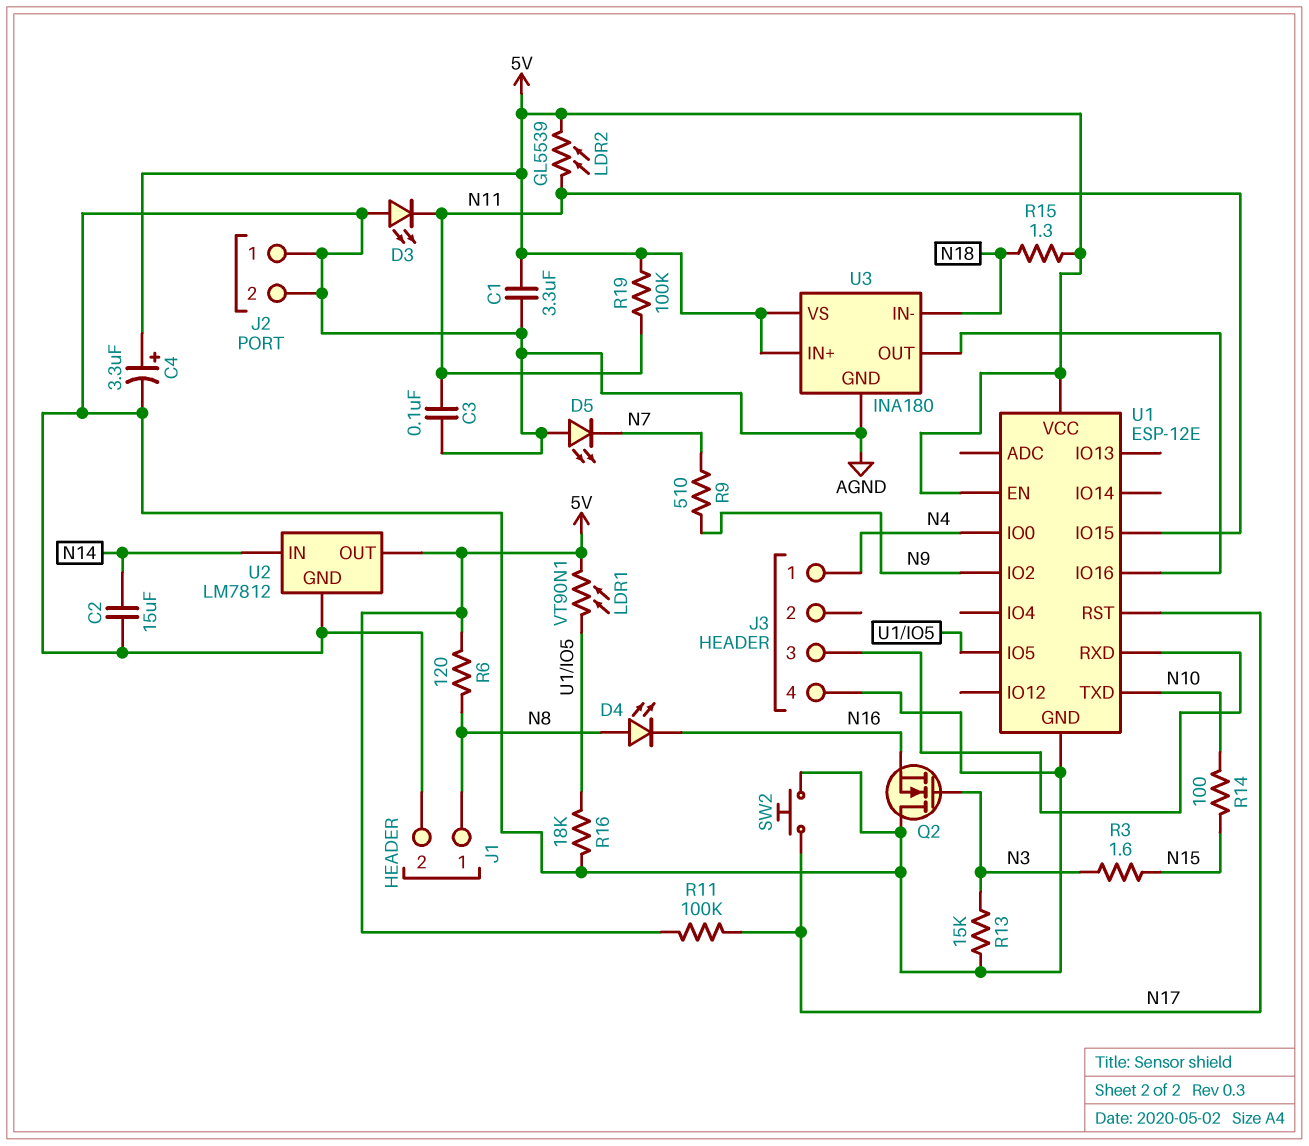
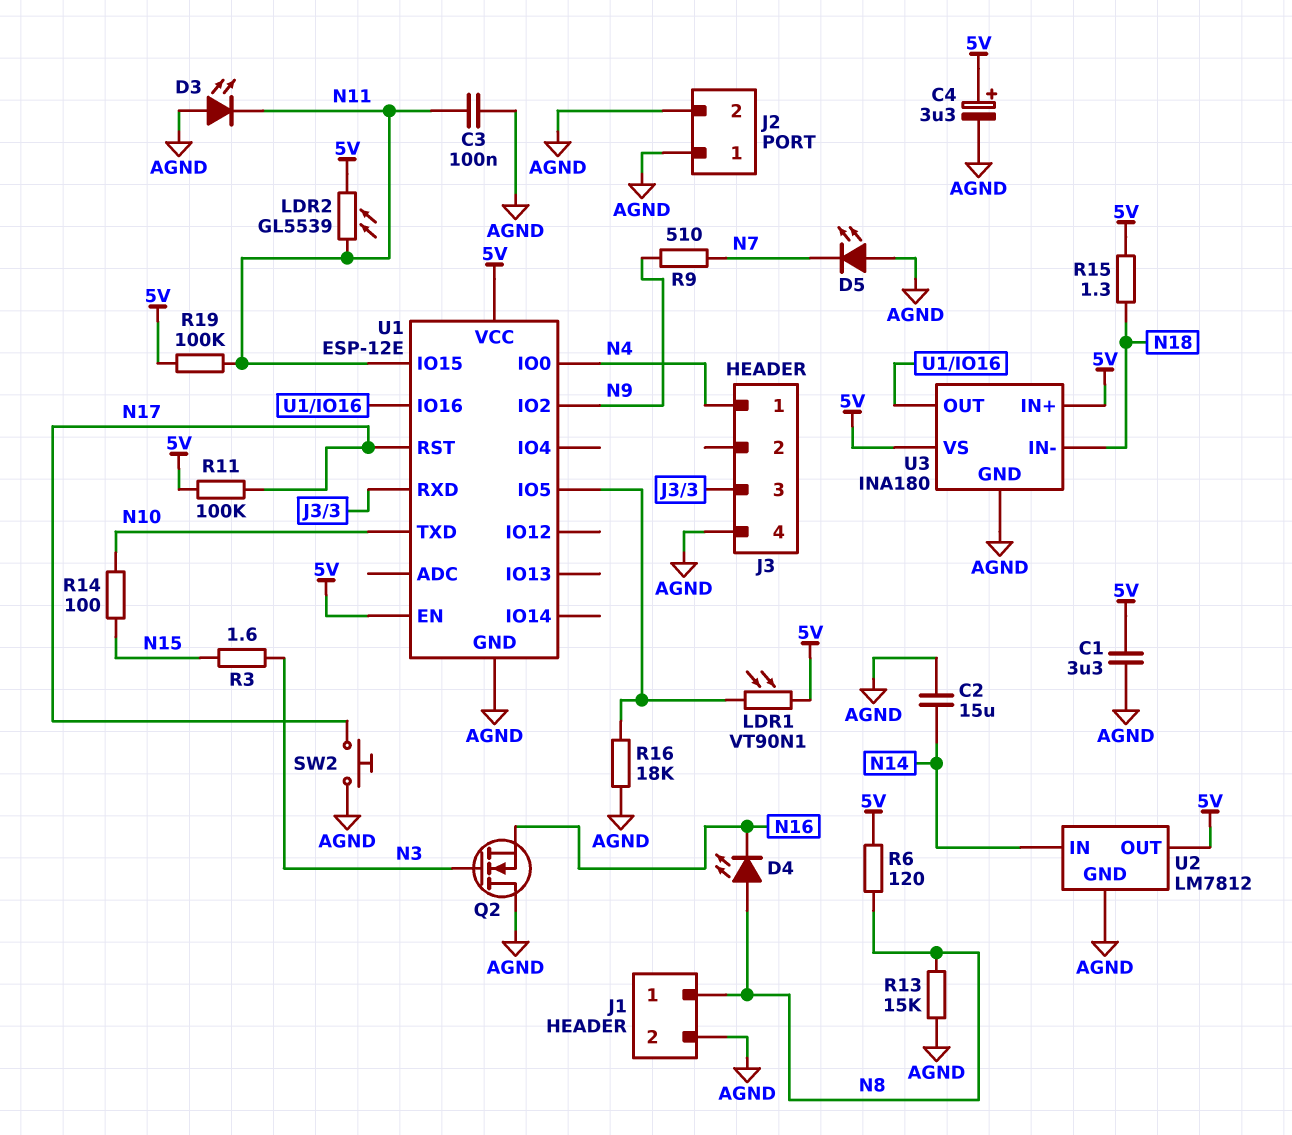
R13: 15k (AGND, N3) -> 15k (AGND, N8)

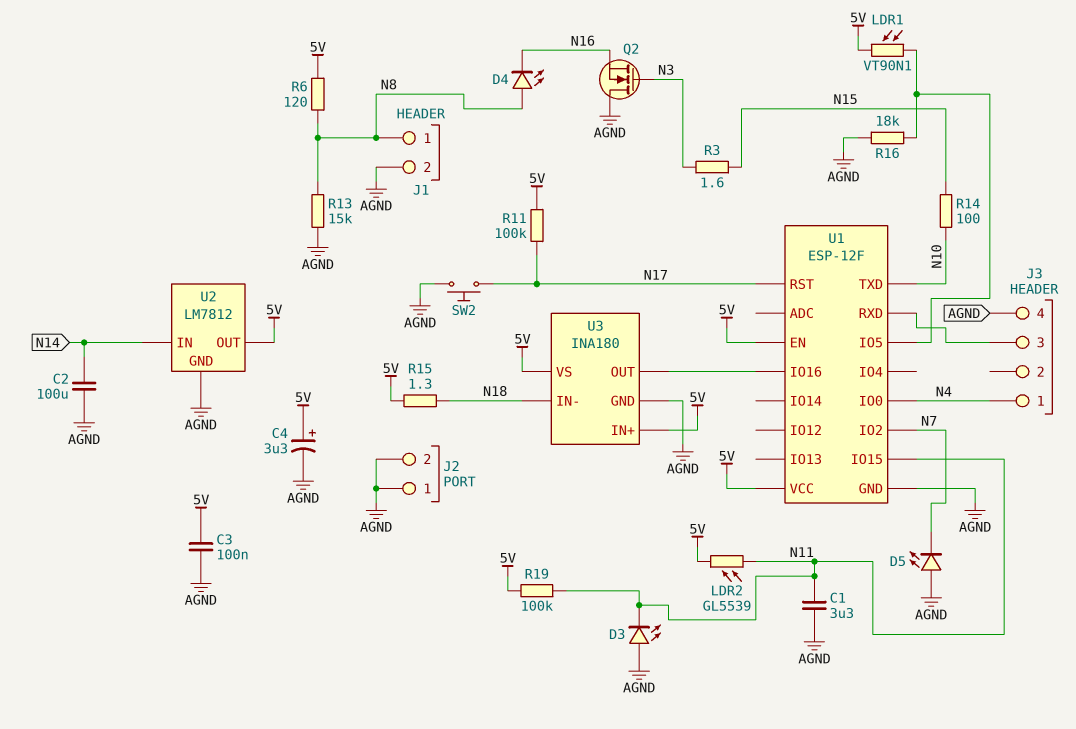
C1: 3.3uF (5V, AGND) -> 3.3uF (AGND, N11)
C2: 15uF (AGND, N14) -> 100uF (AGND, N14)
C3: 100nF (AGND, N11) -> 100nF (5V, AGND)
R9: 510 (N7, N9) -> none
U1: ESP-12E -> ESP-12F
U1 pin IO2: N9 -> N7

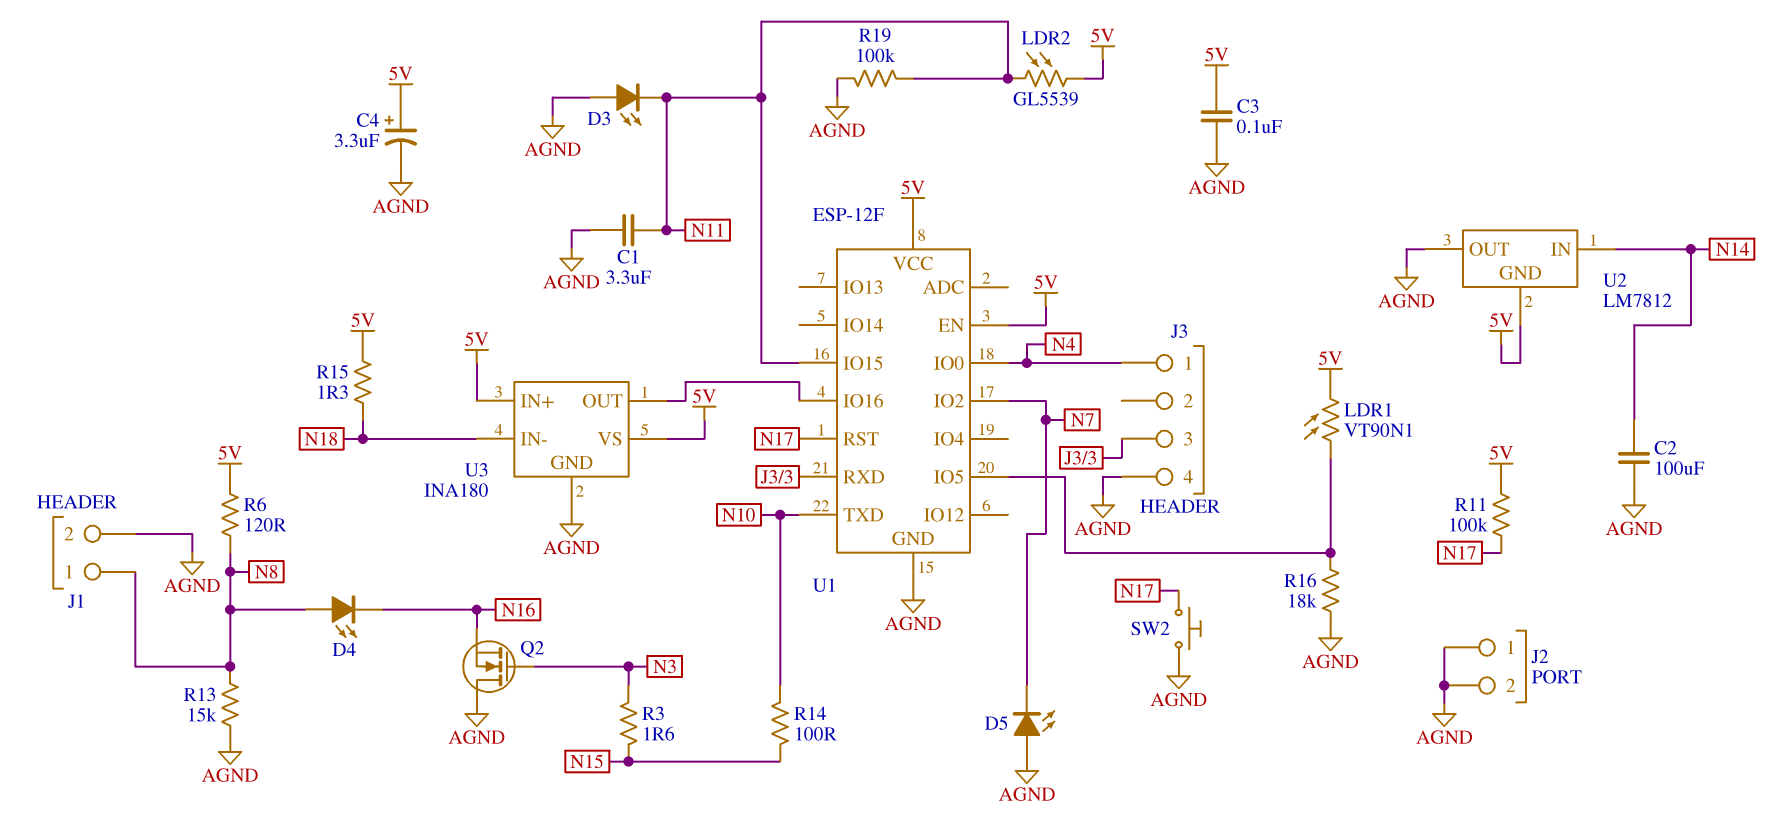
R19: 100k (5V, N11) -> 100k (AGND, N11)
U2 pin GND: AGND -> 5V
U2 pin OUT: 5V -> AGND

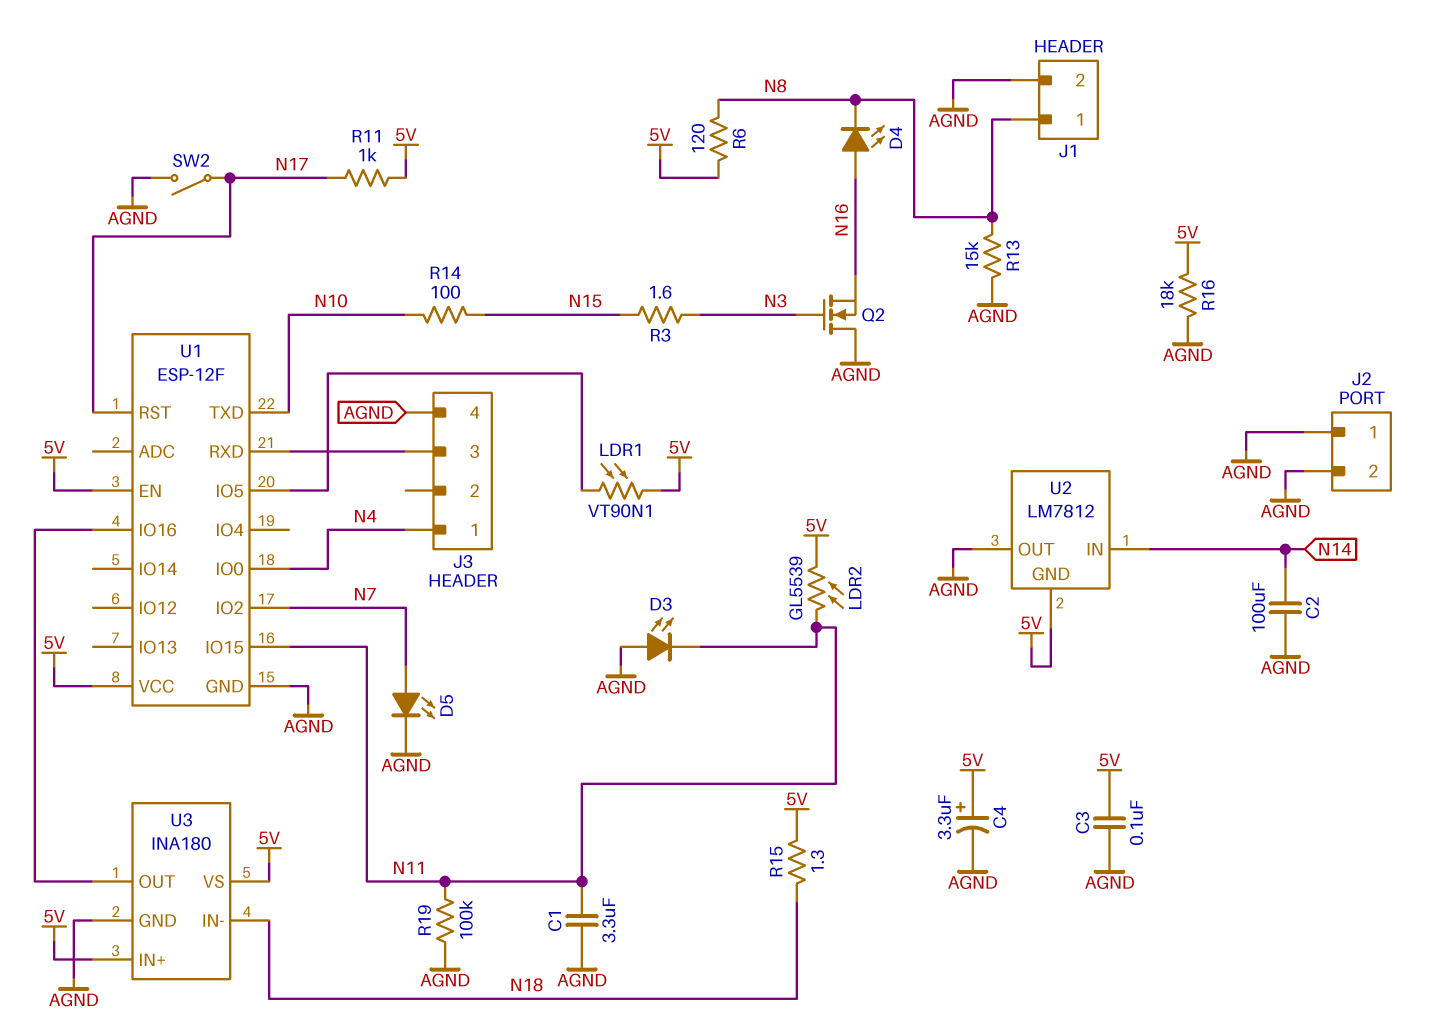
D4: LED (A N8, K N16) -> LED (A N16, K N8)
D5: LED (A AGND, K N7) -> LED (A N7, K AGND)
R11: 100k (5V, N17) -> 1k (5V, N17)
R16: 18k (AGND, U1/IO5) -> 18k (5V, AGND)
SW2: button (AGND, N17) -> switch (AGND, N17)

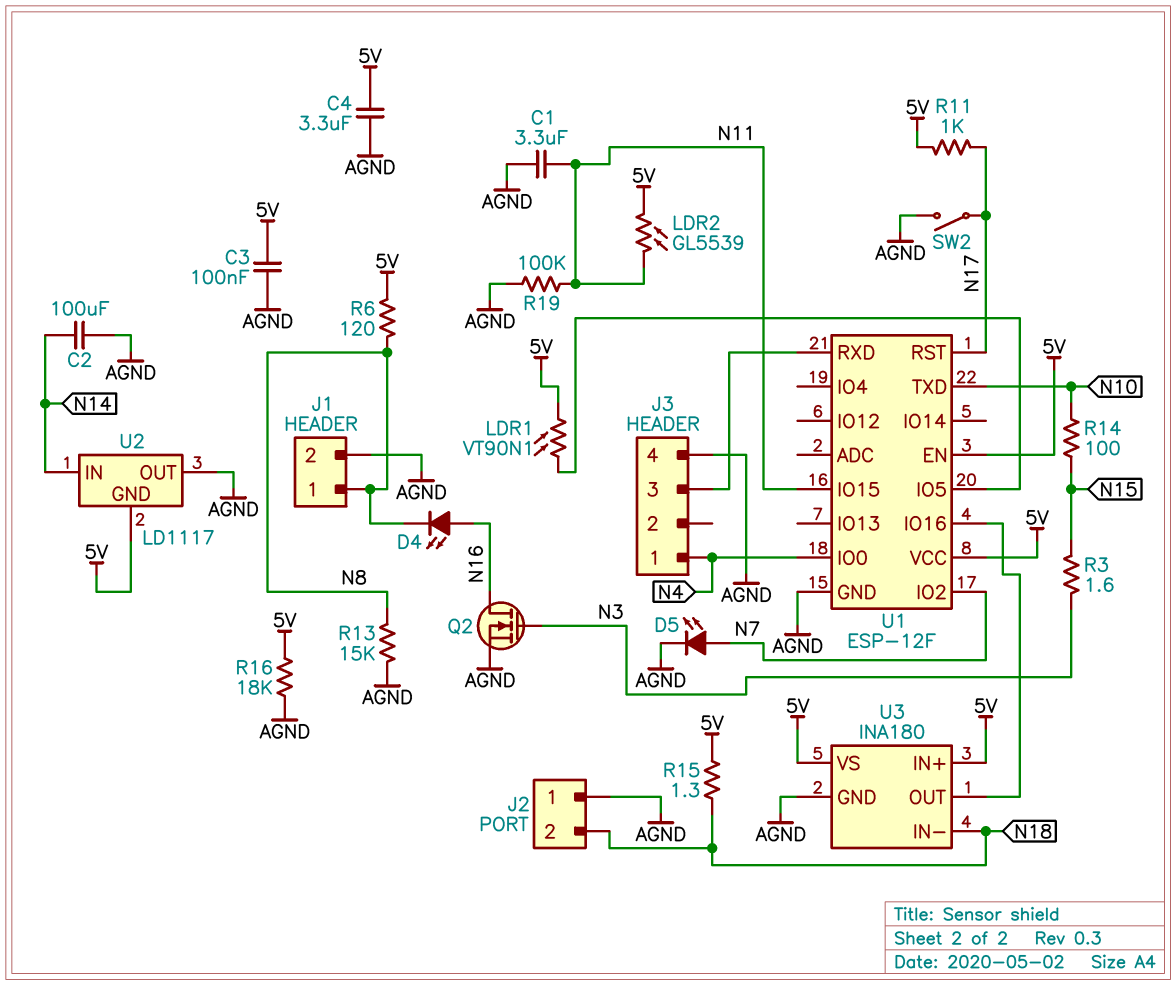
C4: 3.3uF (plus 5V, minus AGND) -> 3.3uF (5V, AGND)
D3: LED (A AGND, K N11) -> none
J2 pin 2: AGND -> N18
Q2: NMOS (G N3, D AGND, S N16) -> NMOS (G N3, D N16, S AGND)
U2: LM7812 -> LD1117

